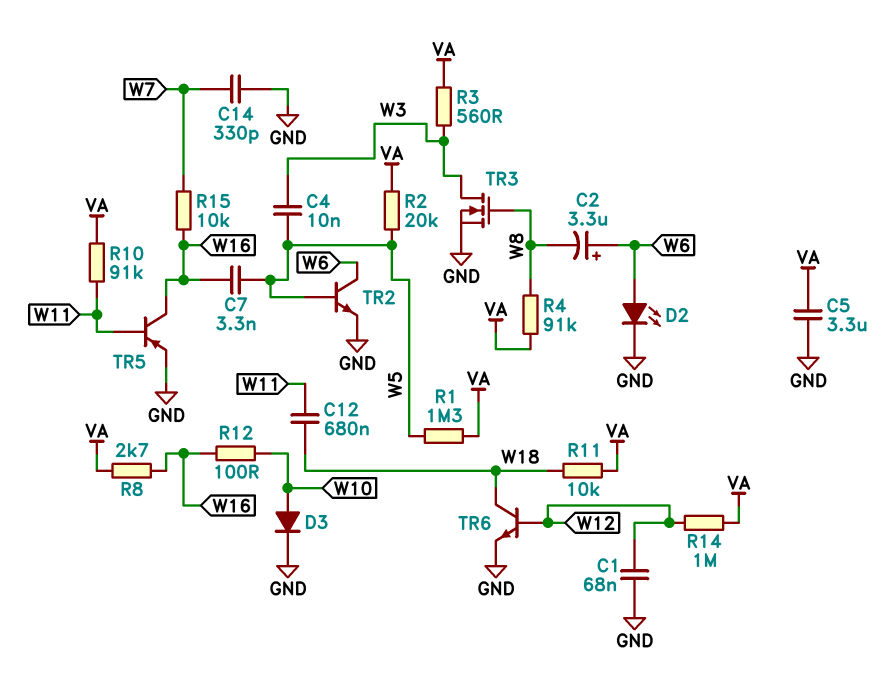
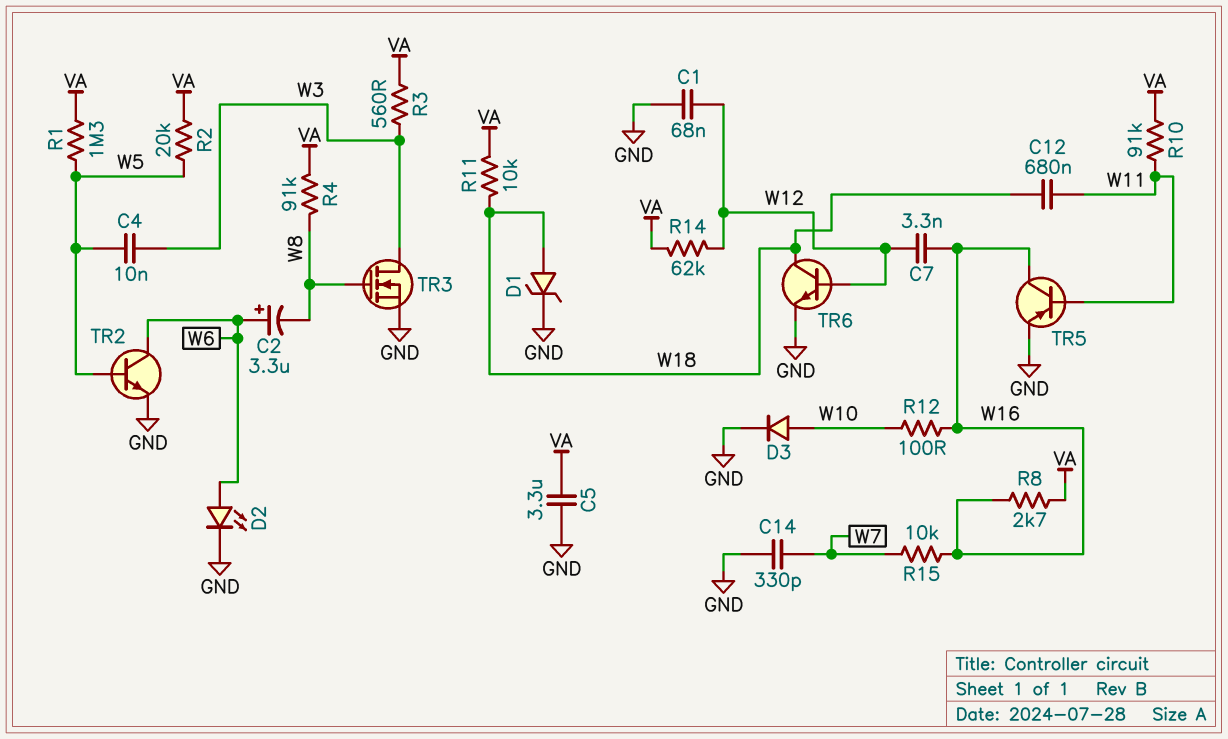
C7: 3.3nF (W5, W16) -> 3.3nF (W12, W16)
D1: none -> zener (A W18, K GND)
R14: 1M (VA, W12) -> 62k (VA, W12)

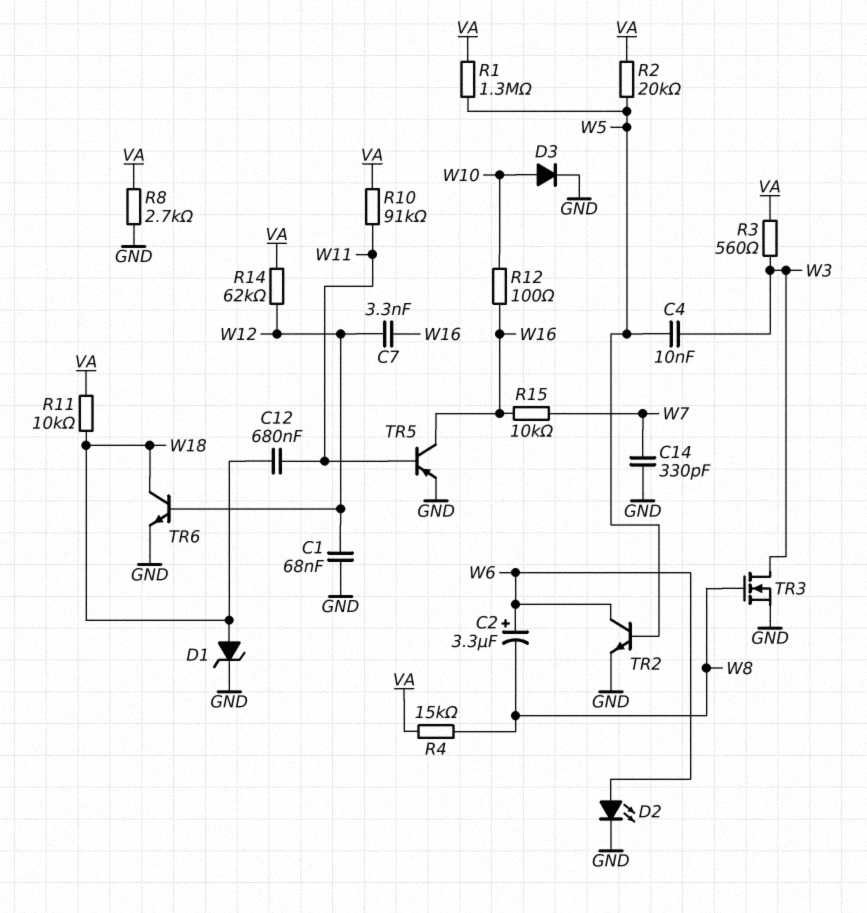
C5: 3.3uF (GND, VA) -> none
R4: 91k (VA, W8) -> 15k (VA, W8)
R8: 2.7k (VA, W16) -> 2.7k (GND, VA)

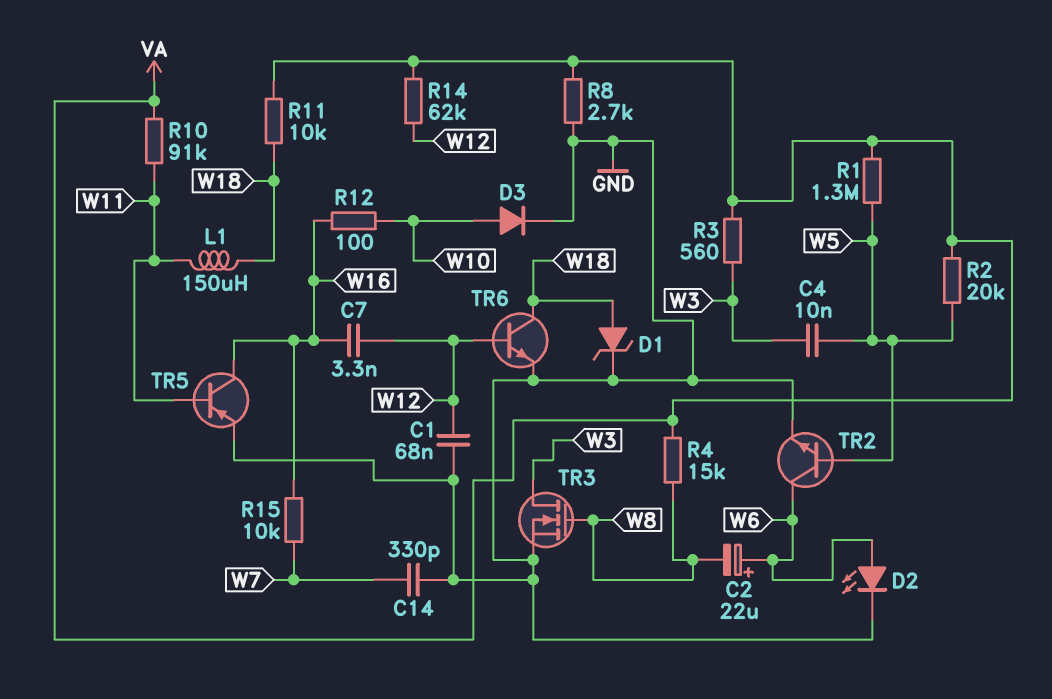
C2: 3.3uF (plus W6, minus W8) -> 22uF (plus W6, minus W8)
C12: 680nF (W11, W18) -> none
L1: none -> 150uH (W11, W18)

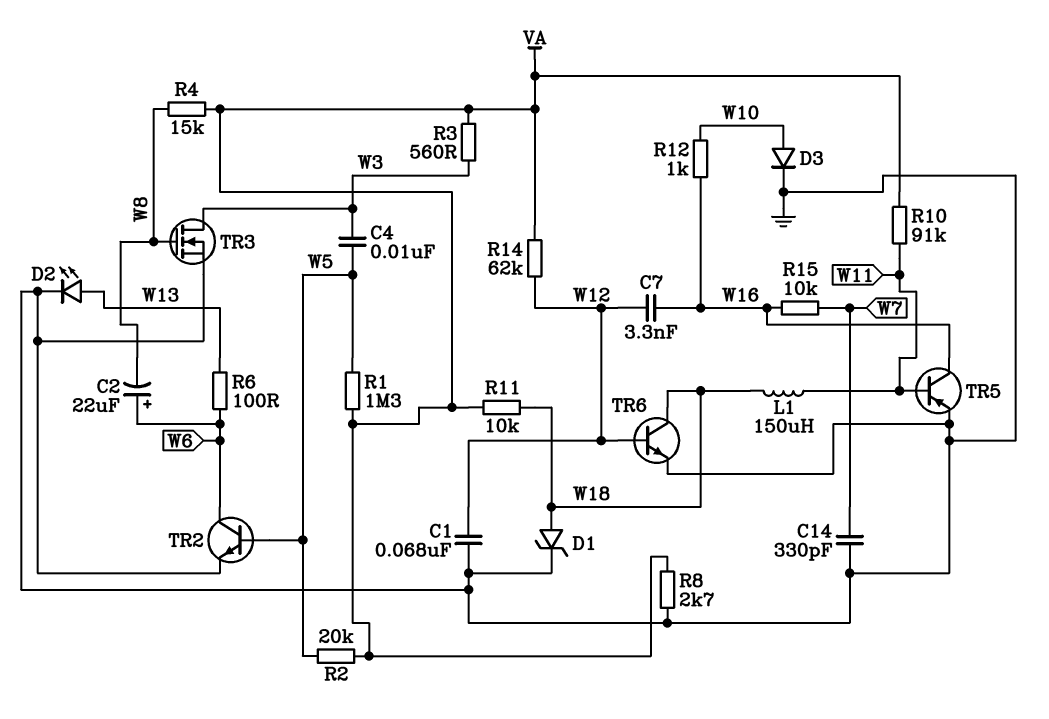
D2: LED (A W6, K GND) -> LED (A W13, K GND)
R6: none -> 100 (W6, W13)
R12: 100 (W10, W16) -> 1k (W10, W16)

